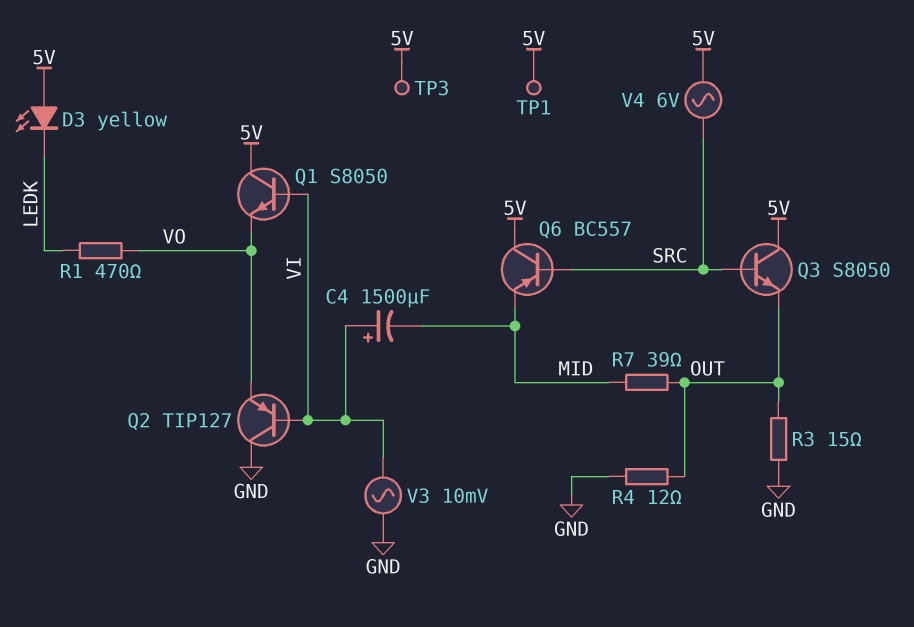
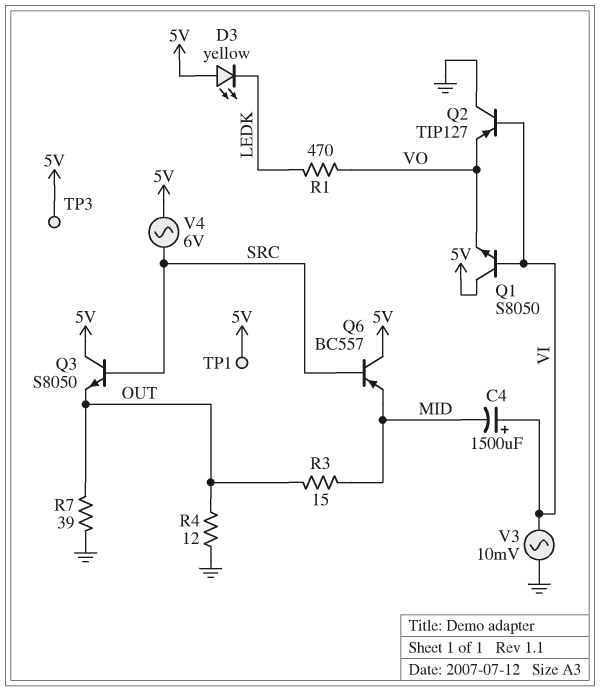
R3: 15 (GND, OUT) -> 15 (MID, OUT)
R7: 39 (MID, OUT) -> 39 (GND, OUT)

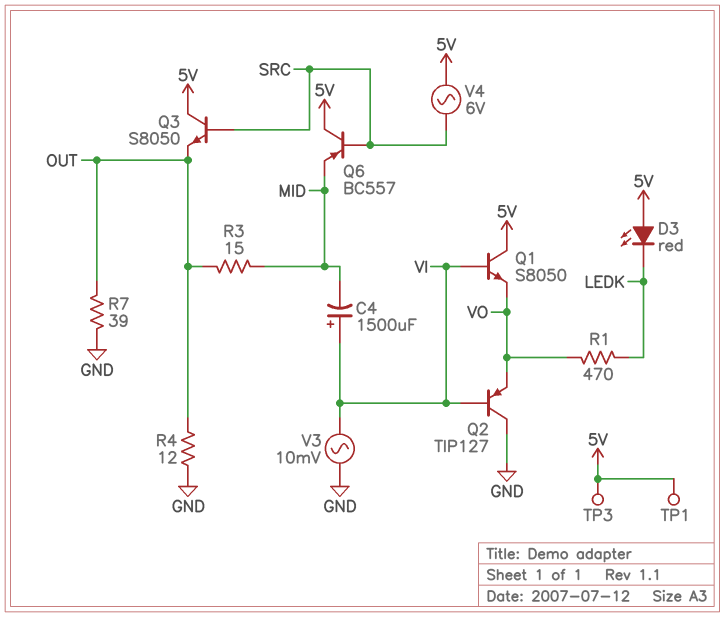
D3: LED yellow (A 5V, K LEDK) -> LED red (A 5V, K LEDK)

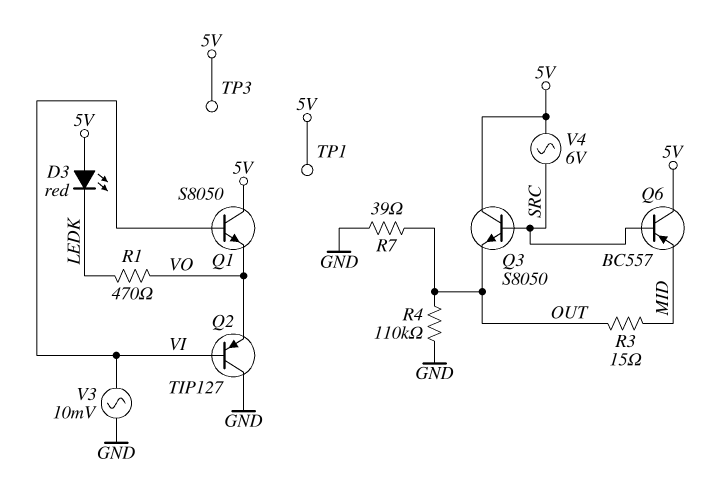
C4: 1500uF (plus VI, minus MID) -> none
R4: 12 (GND, OUT) -> 110k (GND, OUT)

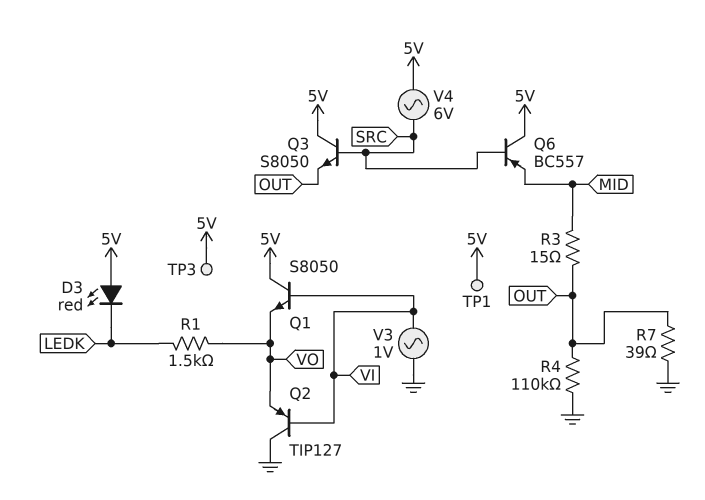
R1: 470 (LEDK, VO) -> 1.5k (LEDK, VO)
V3: AC 10mV (GND, VI) -> AC 1V (GND, VI)

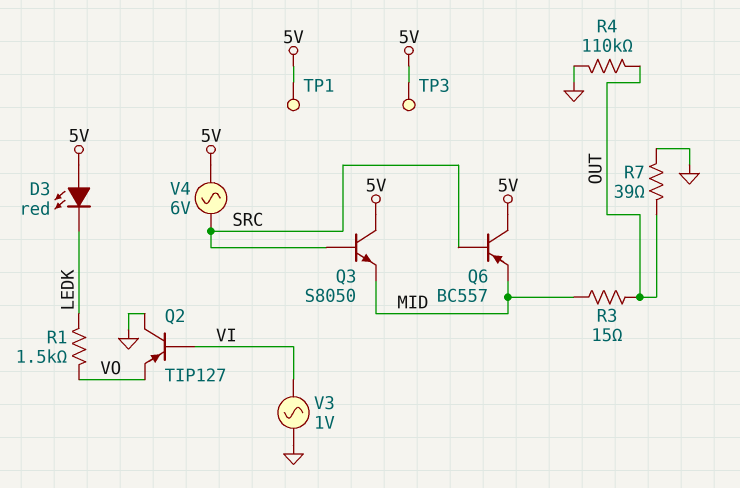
Q1: NPN S8050 (B VI, C 5V, E VO) -> none
Q3: NPN S8050 (B SRC, C 5V, E OUT) -> NPN S8050 (B SRC, C 5V, E MID)

